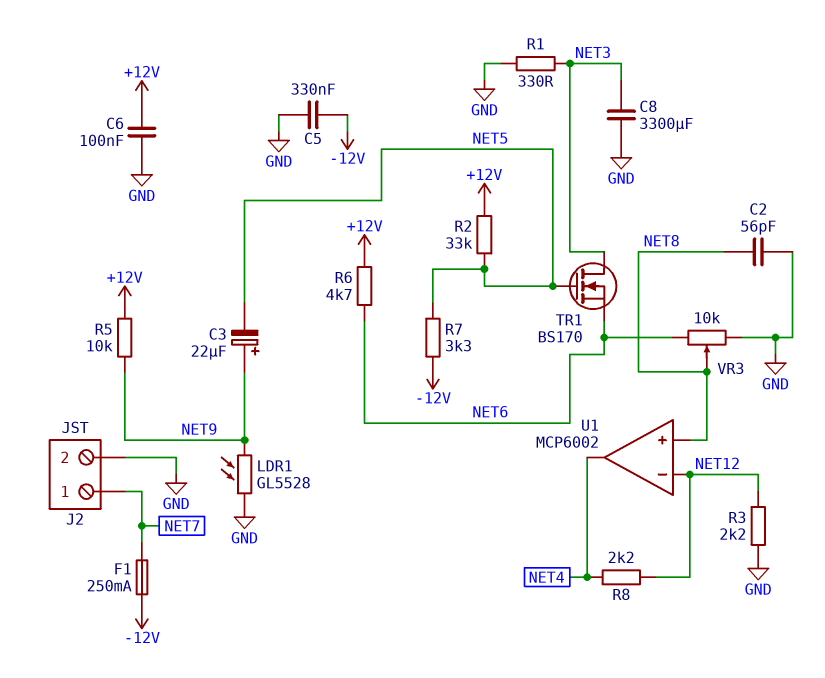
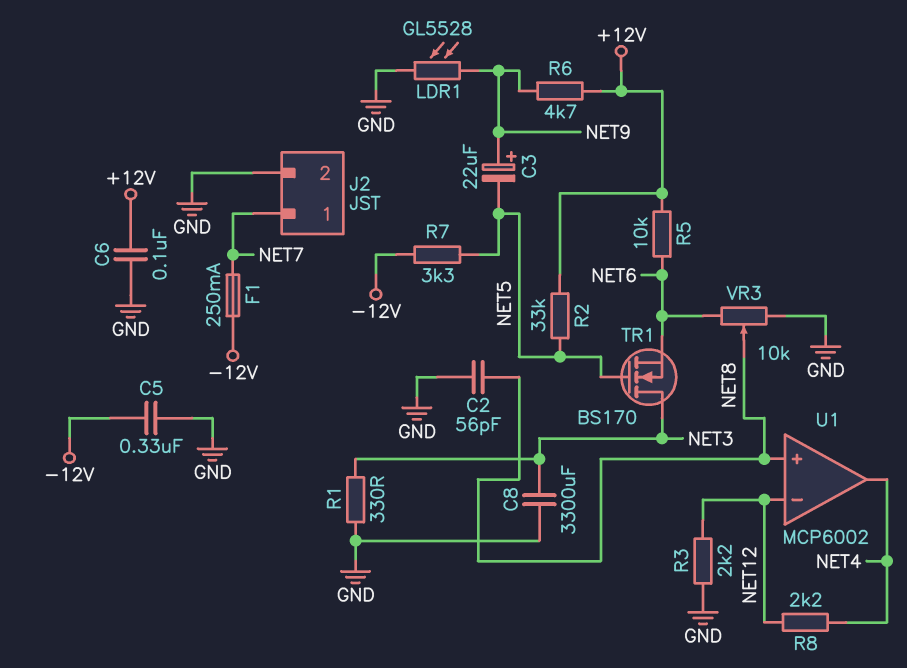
R5: 10k (+12V, NET9) -> 10k (+12V, NET6)
R6: 4.7k (+12V, NET6) -> 4.7k (+12V, NET9)

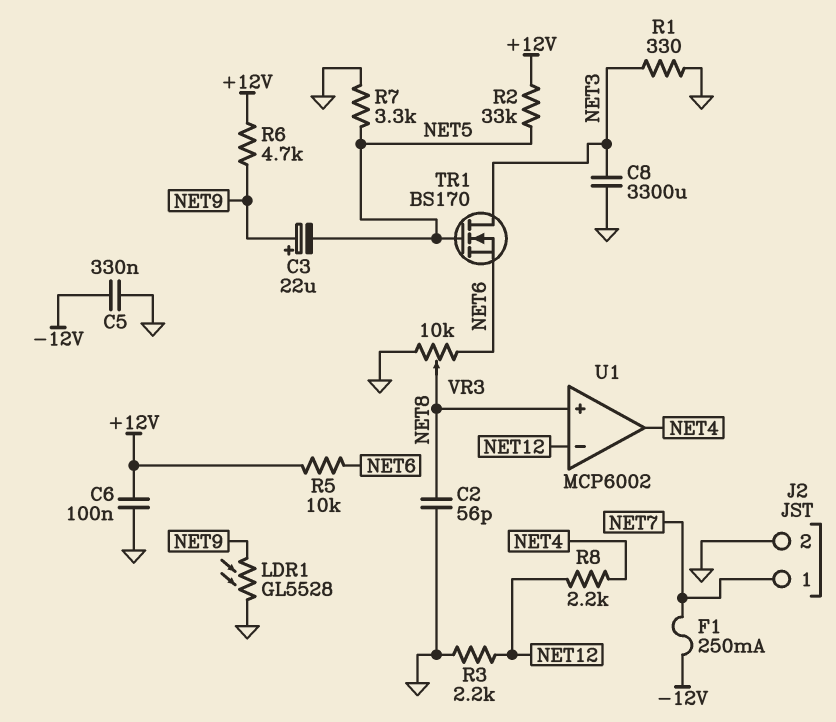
R7: 3.3k (-12V, NET5) -> 3.3k (GND, NET5)

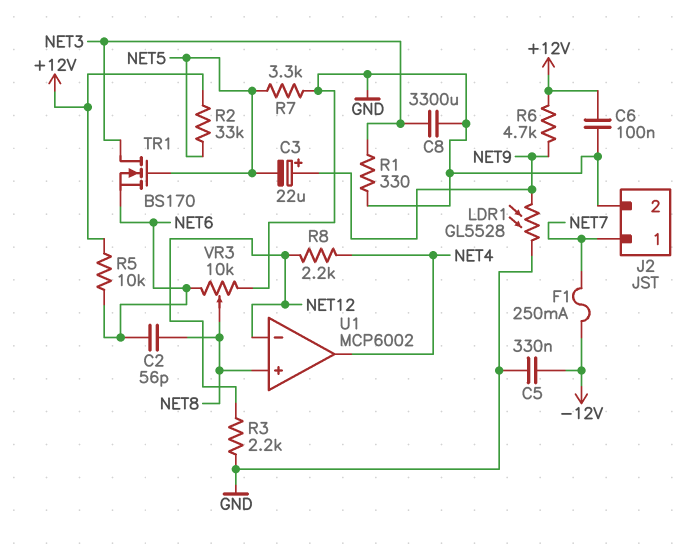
C2: 56pF (GND, NET8) -> 56pF (NET6, NET8)

